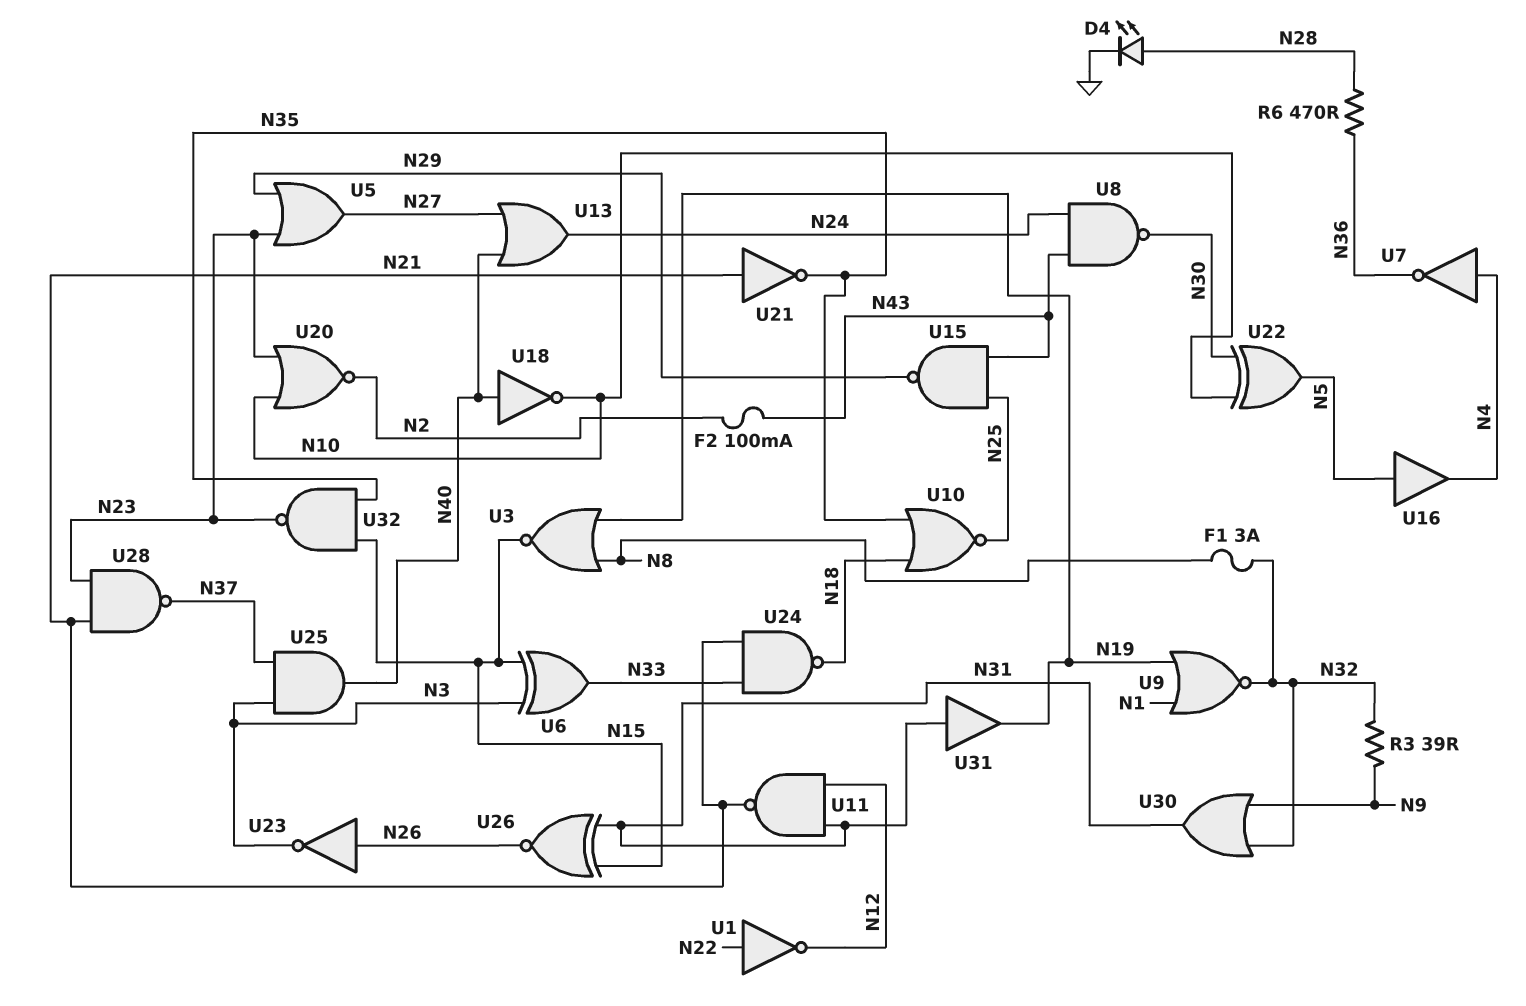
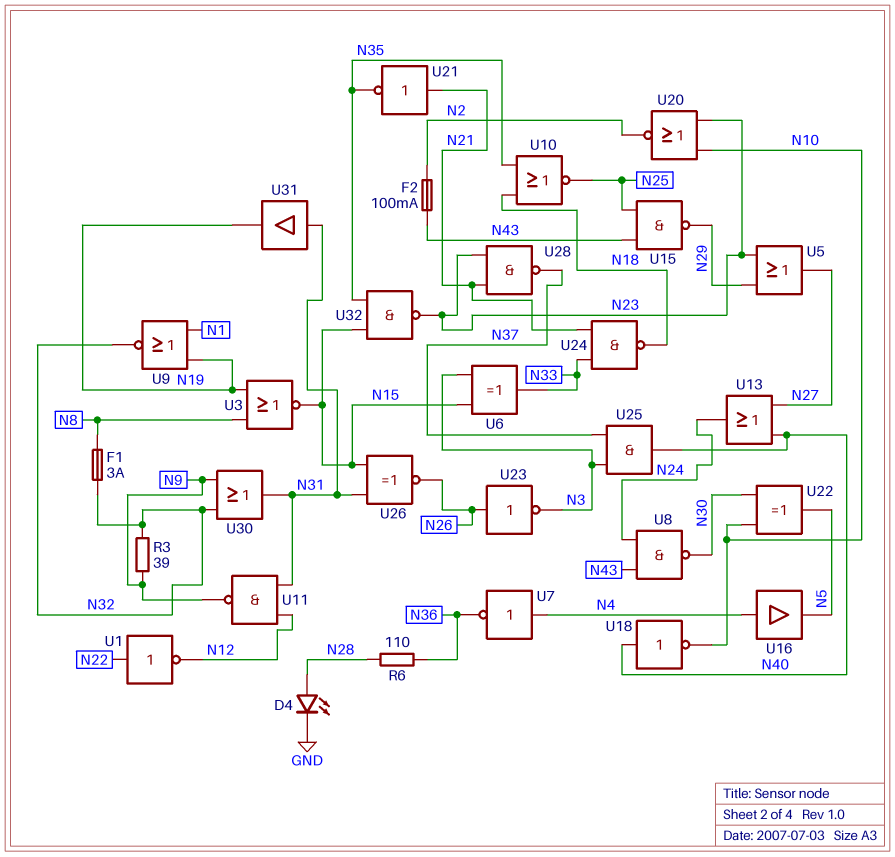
R6: 470 (N28, N36) -> 110 (N28, N36)
U11: NAND (in N12, in N31, out N21) -> NAND (in N12, in N31, out N9)
U16: buffer (in N5, out N4) -> buffer (in N4, out N5)

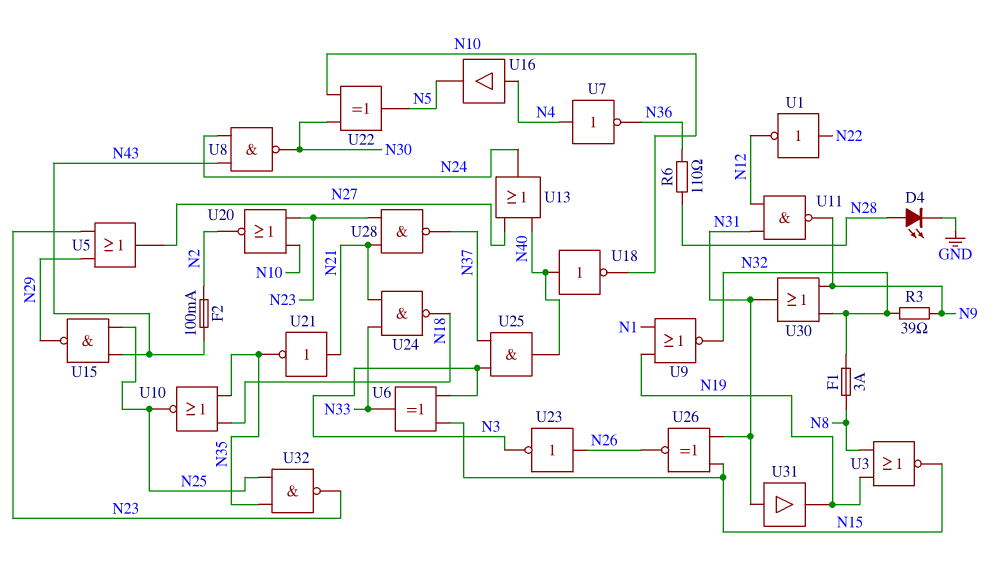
U32: NAND (in N15, in N35, out N23) -> NAND (in N25, in N35, out N23)

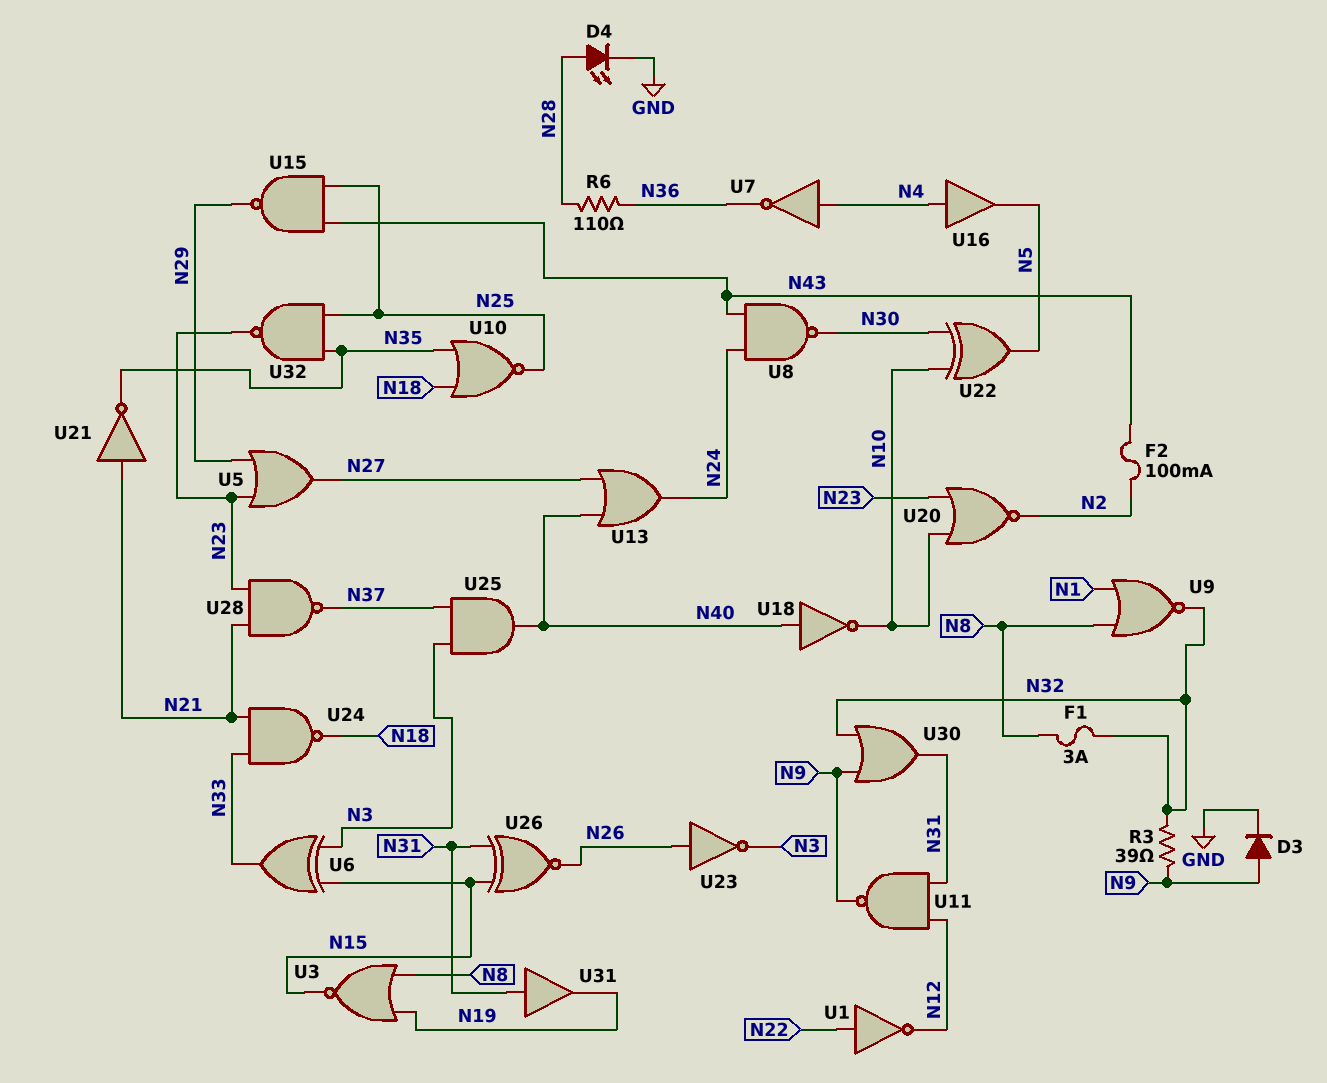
D3: none -> diode (A N9, K GND)
U9: NOR (in N1, in N19, out N32) -> NOR (in N1, in N8, out N32)

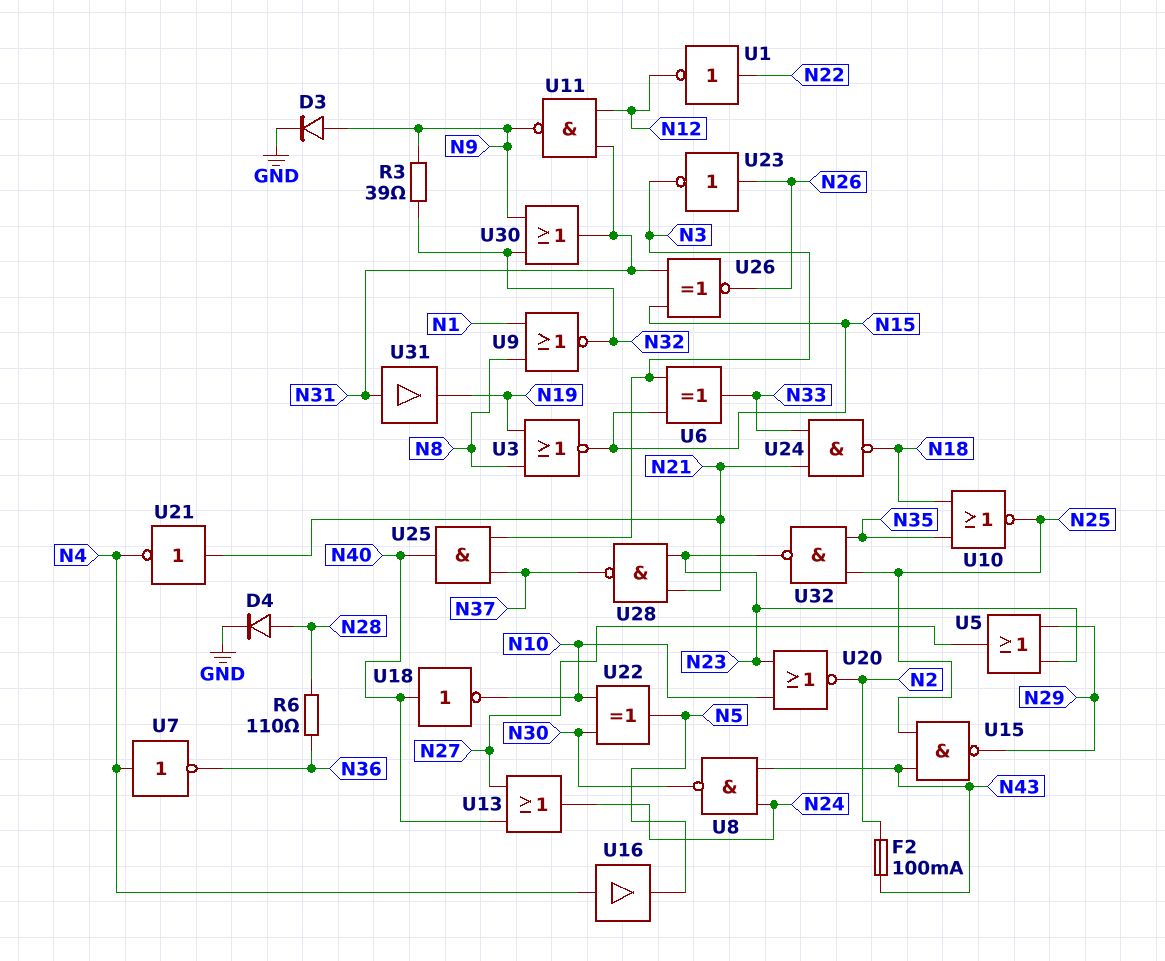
D4: LED (A N28, K GND) -> diode (A N28, K GND)
F1: 3A (N8, N32) -> none
U21: NOT (in N21, out N35) -> NOT (in N21, out N4)

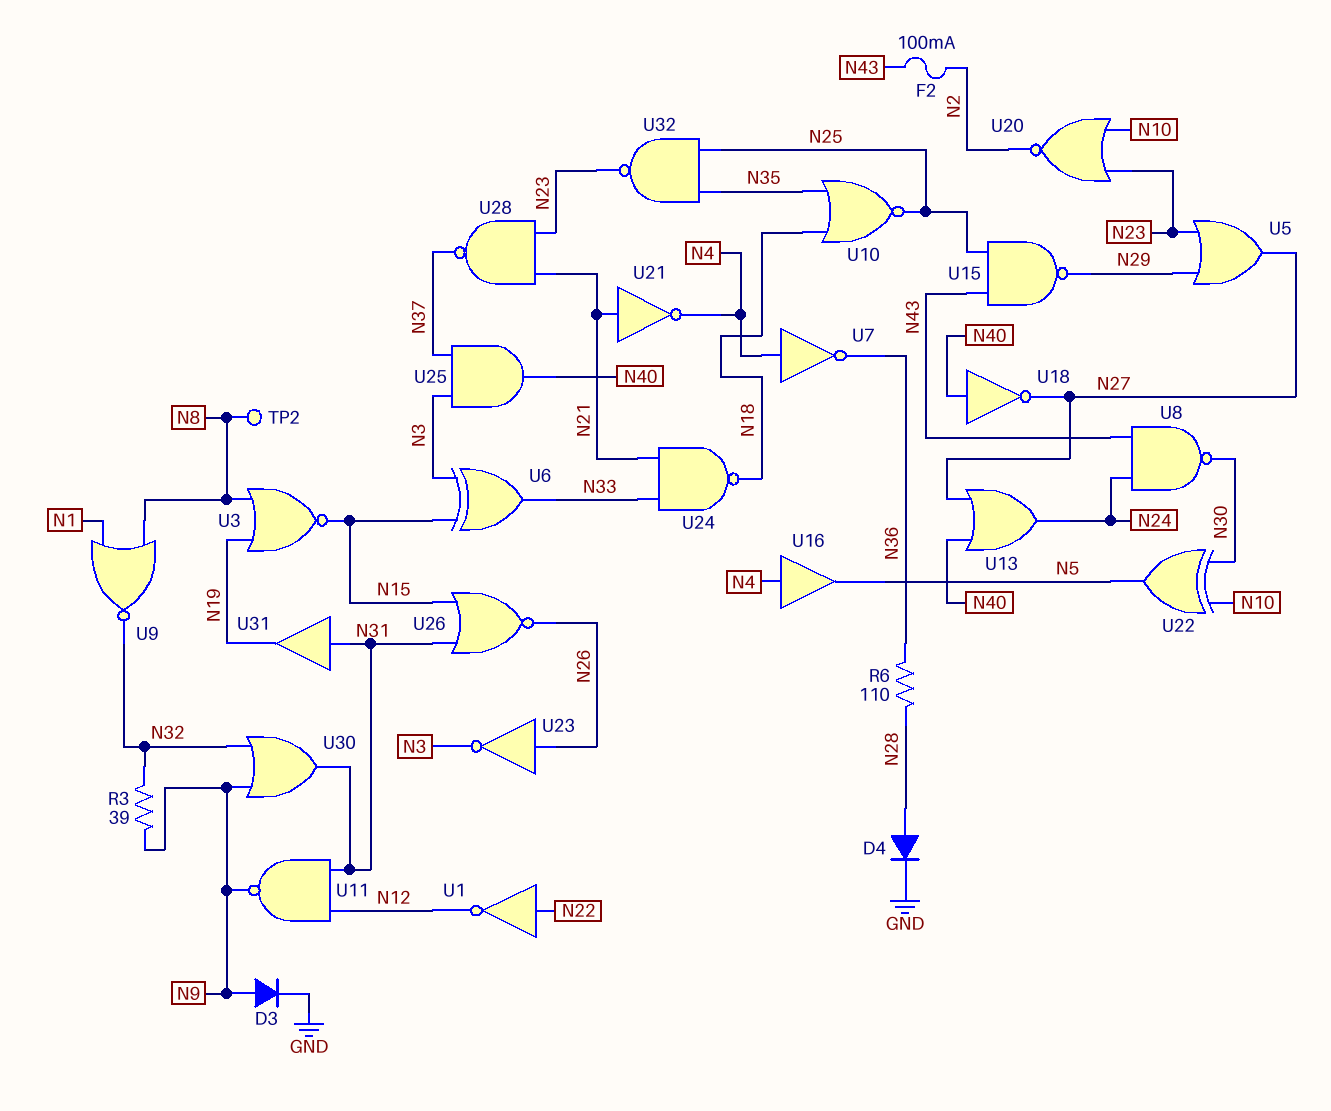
TP2: none -> test point (N8)
U18: NOT (in N40, out N10) -> NOT (in N40, out N27)
U26: XNOR (in N15, in N31, out N26) -> NOR (in N15, in N31, out N26)

